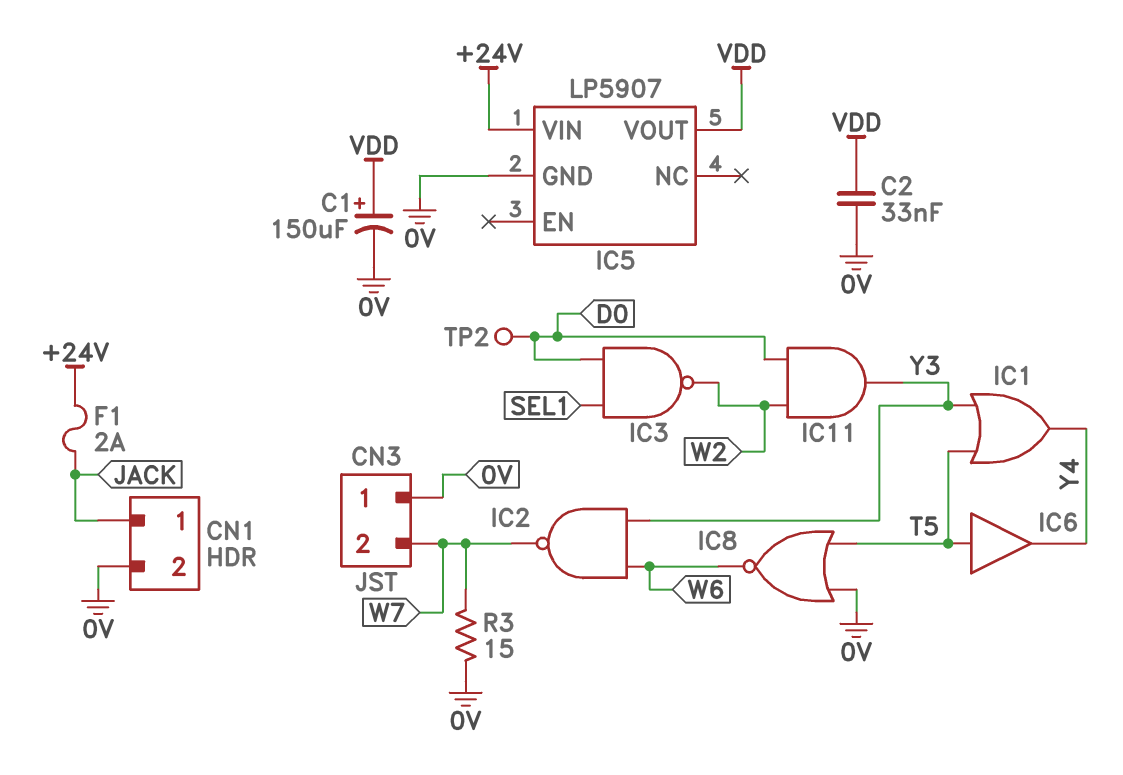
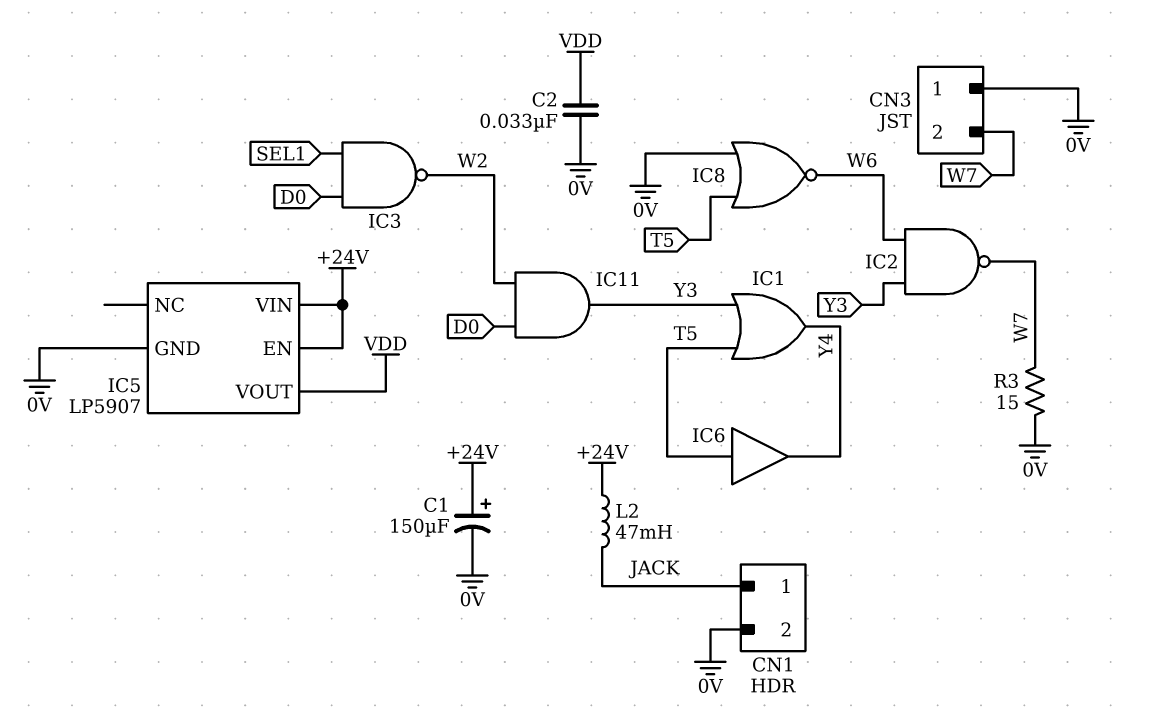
C1: 150uF (plus VDD, minus 0V) -> 150uF (plus +24V, minus 0V)
F1: 2A (+24V, JACK) -> none
IC5 pin EN: none -> +24V
L2: none -> 47mH (+24V, JACK)
TP2: test point (D0) -> none

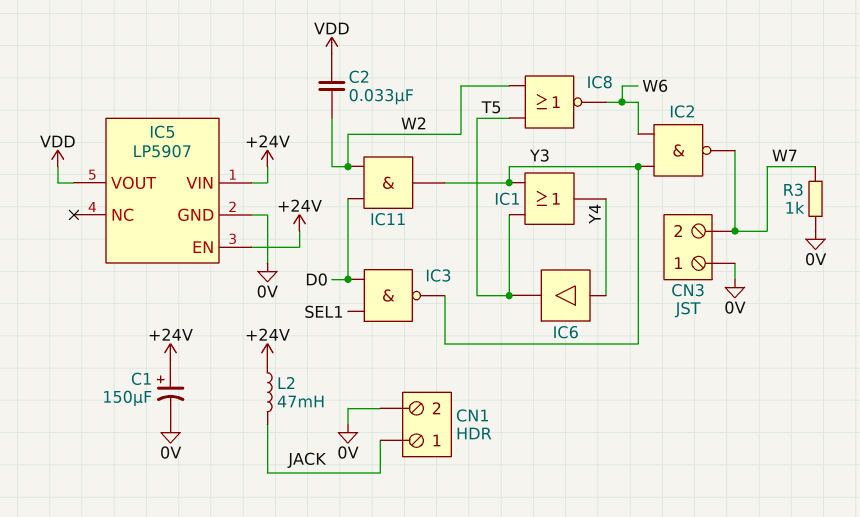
C2: 33nF (0V, VDD) -> 33nF (VDD, W2)
IC3: NAND (in D0, in SEL1, out W2) -> NAND (in D0, in SEL1, out Y3)
IC6: buffer (in T5, out Y4) -> buffer (in Y4, out T5)
IC8: NOR (in 0V, in T5, out W6) -> NOR (in T5, in W2, out W6)
R3: 15 (0V, W7) -> 1k (0V, W7)

